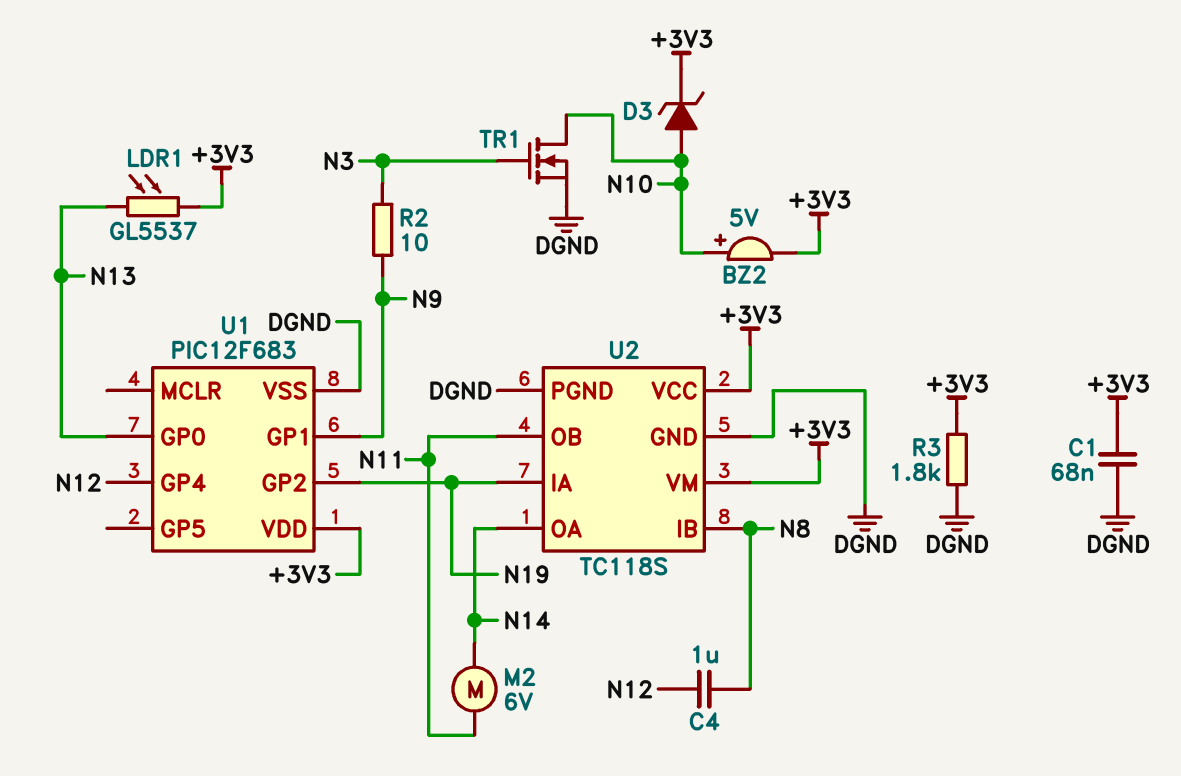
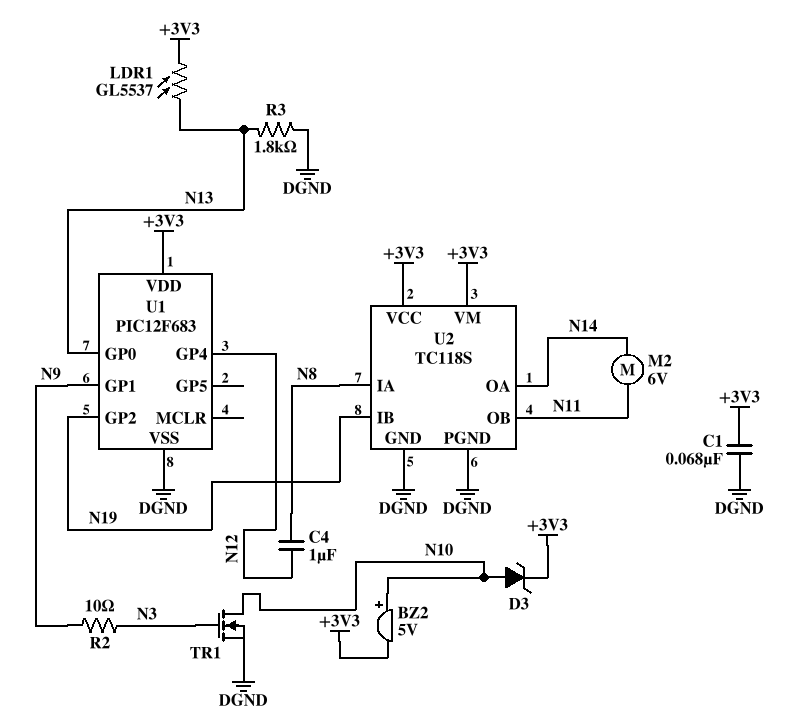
R3: 1.8k (+3V3, DGND) -> 1.8k (DGND, N13)
U2 pin IA: N19 -> N8
U2 pin IB: N8 -> N19

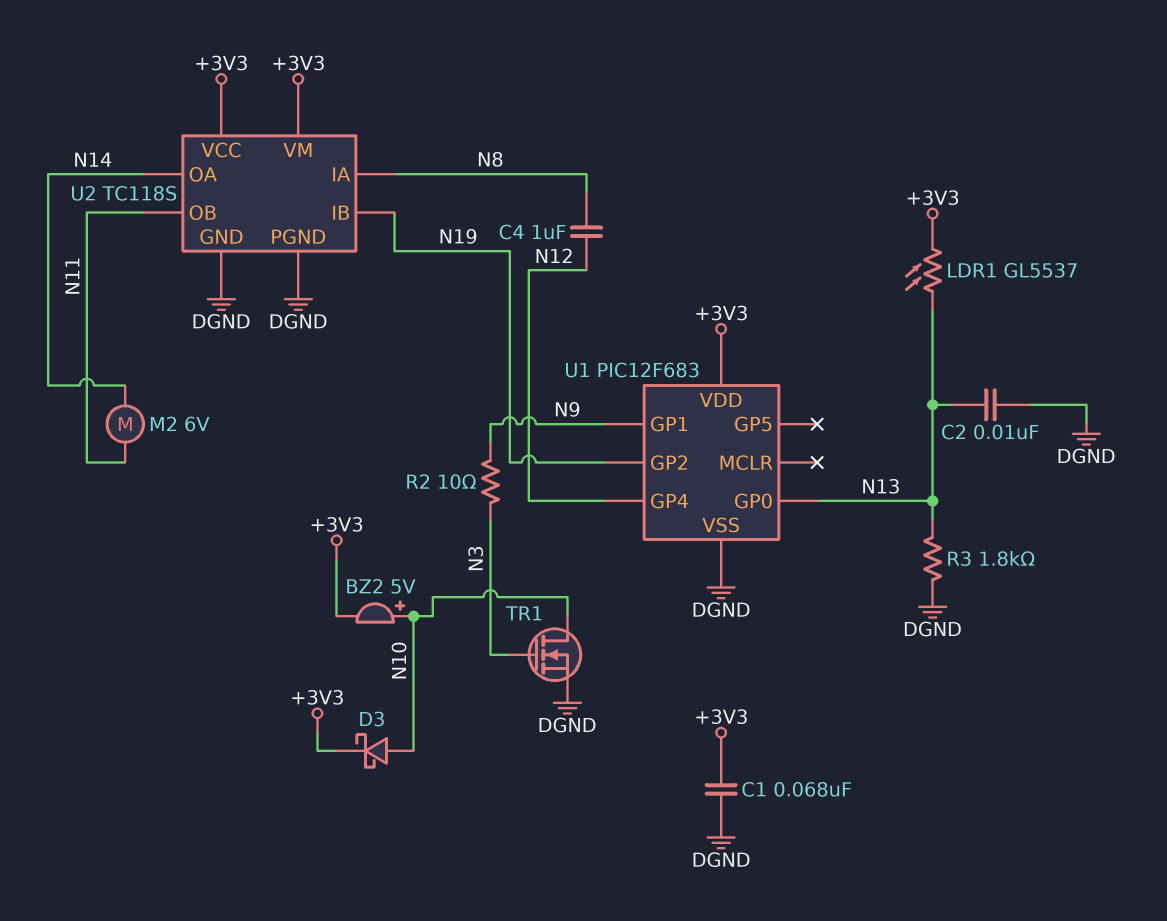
C2: none -> 10nF (DGND, N13)
D3: zener (A N10, K +3V3) -> schottky (A N10, K +3V3)

